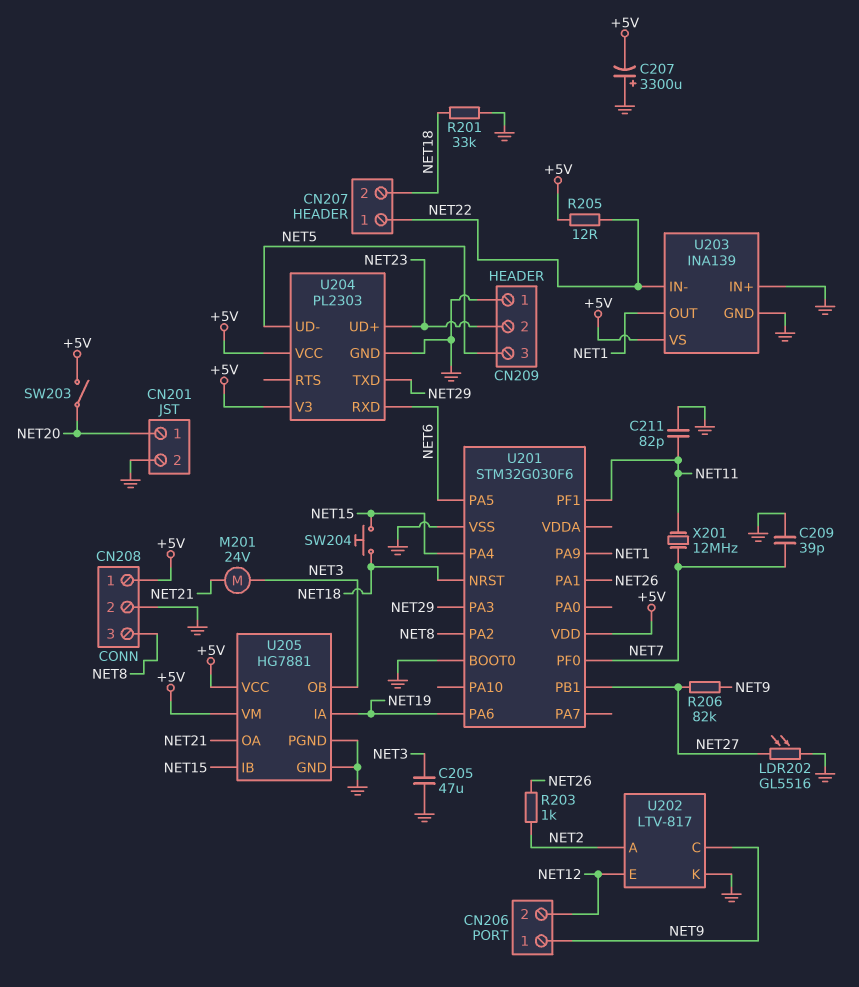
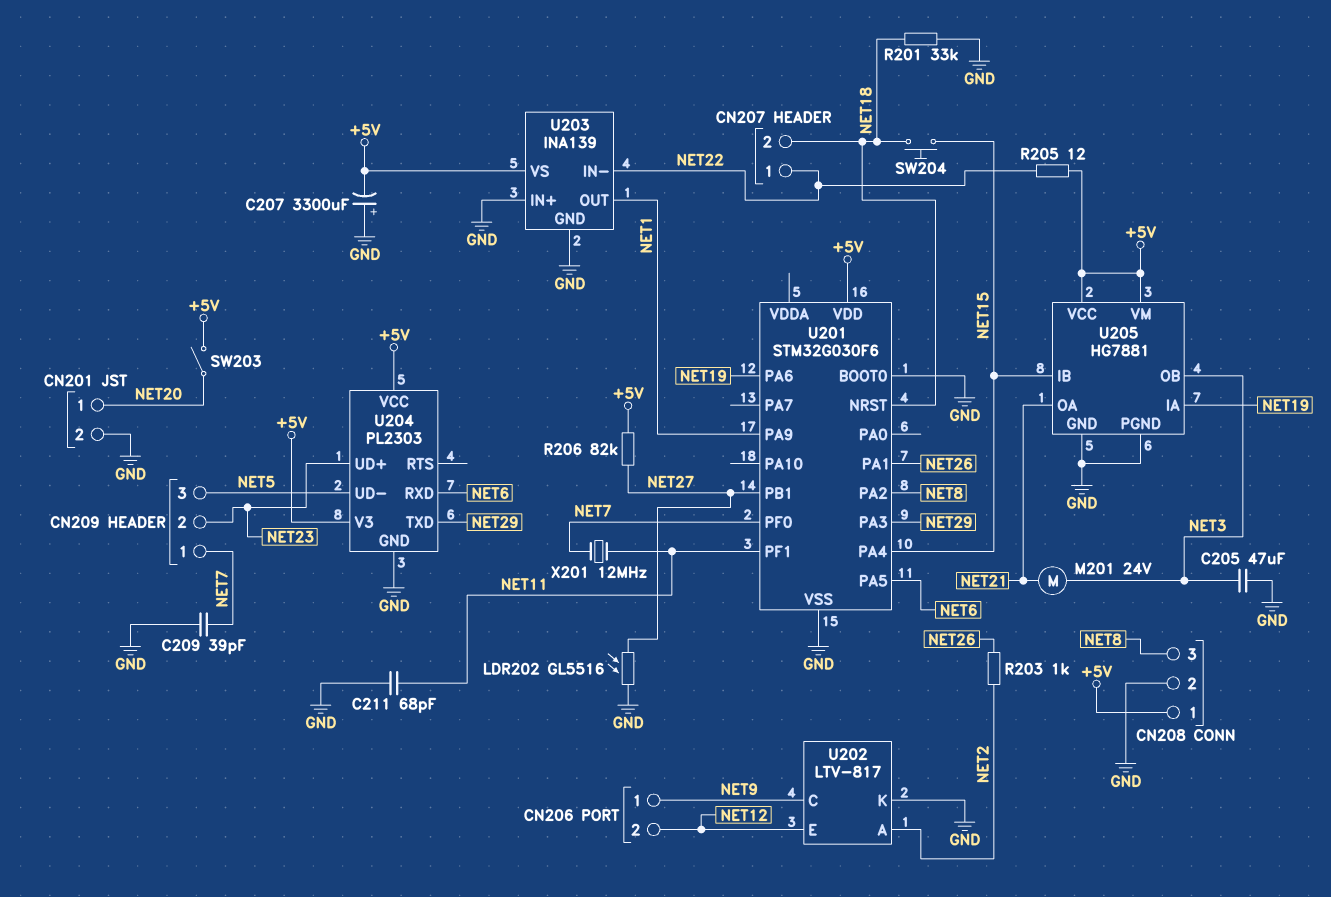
C211: 82pF (GND, NET11) -> 68pF (GND, NET11)
CN209 pin 1: GND -> NET7
R206: 82k (NET9, NET27) -> 82k (+5V, NET27)

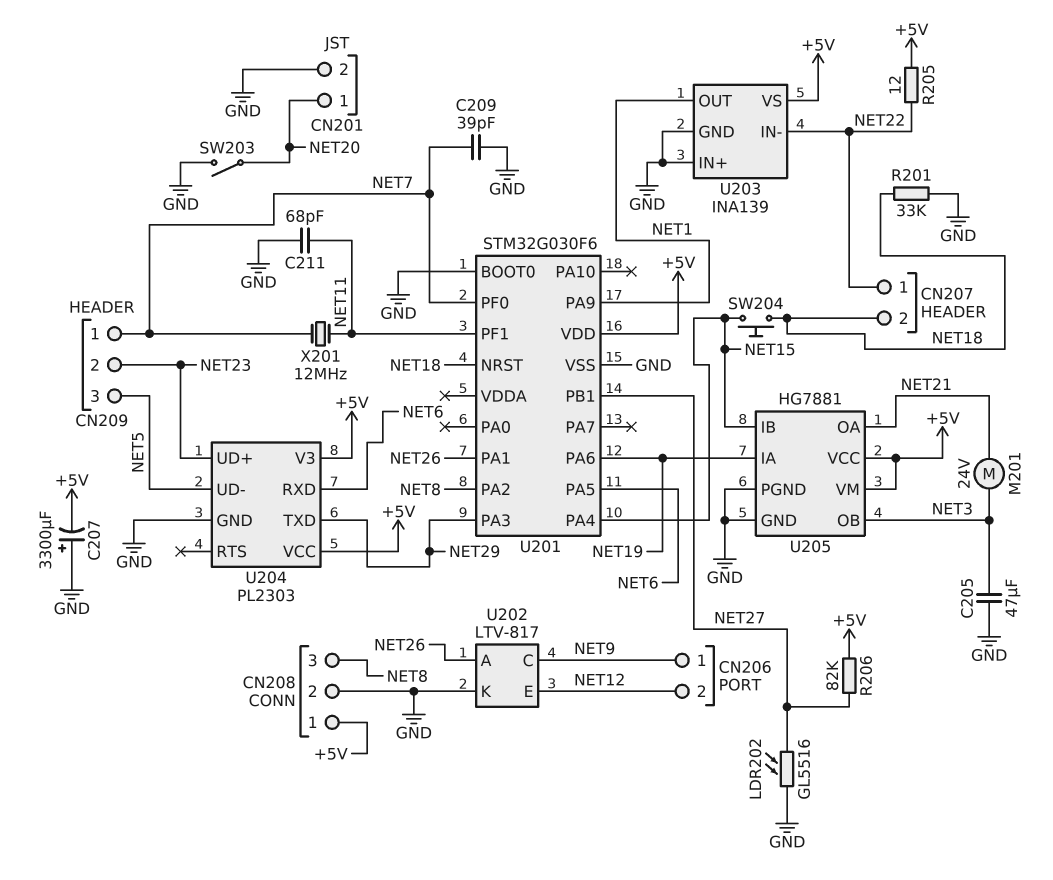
R203: 1k (NET2, NET26) -> none
SW203: switch (+5V, NET20) -> switch (GND, NET20)
U202 pin A: NET2 -> NET26

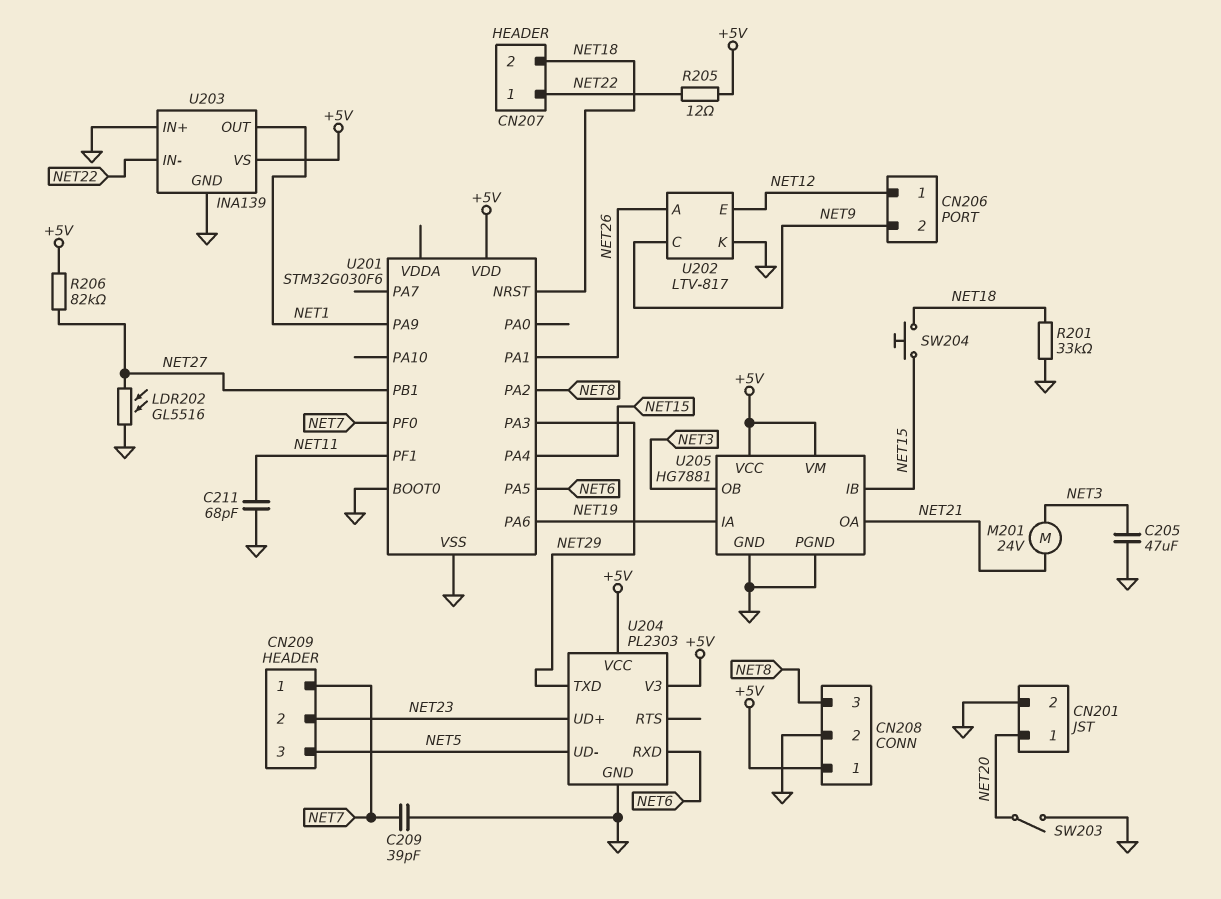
C207: 3300uF (plus GND, minus +5V) -> none
CN206 pin 1: NET9 -> NET12
CN206 pin 2: NET12 -> NET9
X201: 12MHz (NET7, NET11) -> none

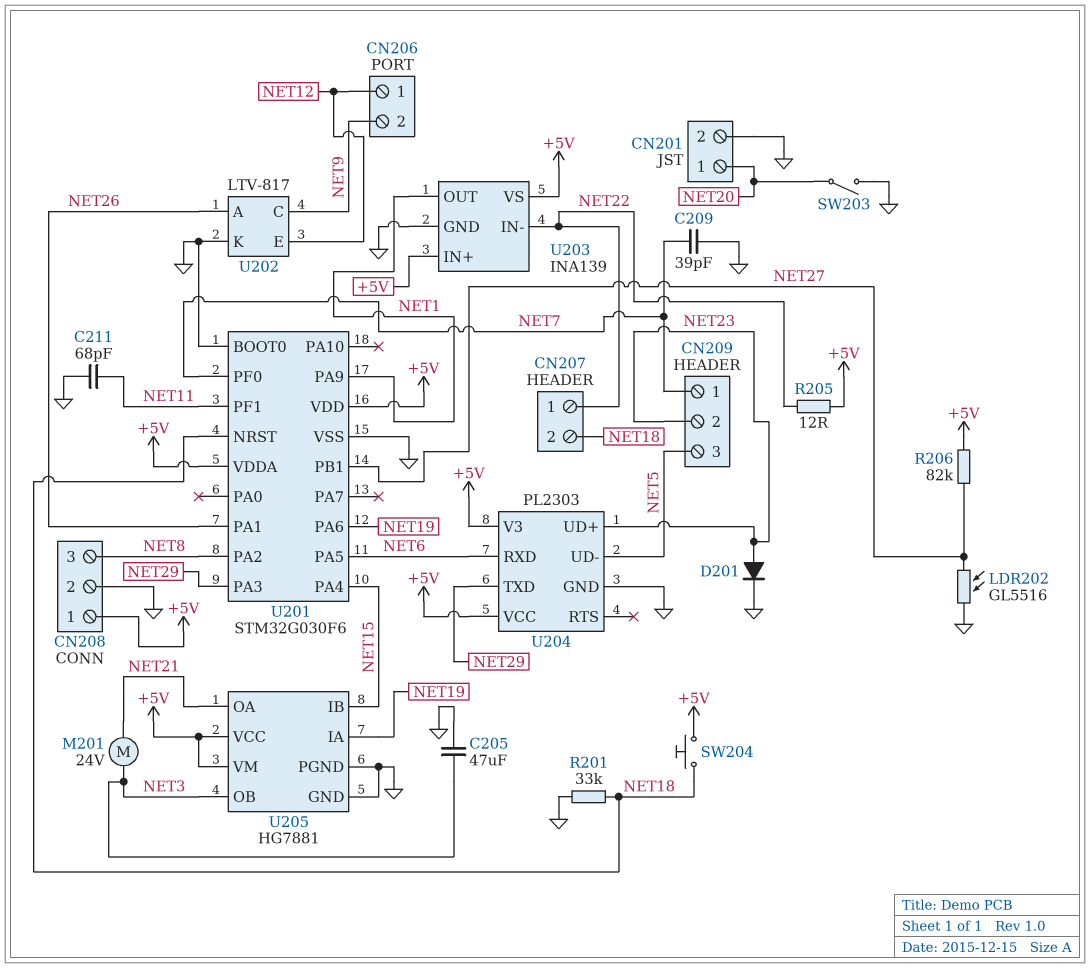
D201: none -> diode (A NET23, K GND)
SW204: button (NET15, NET18) -> button (+5V, NET18)
U201 pin VDDA: none -> +5V
U203 pin IN+: GND -> +5V

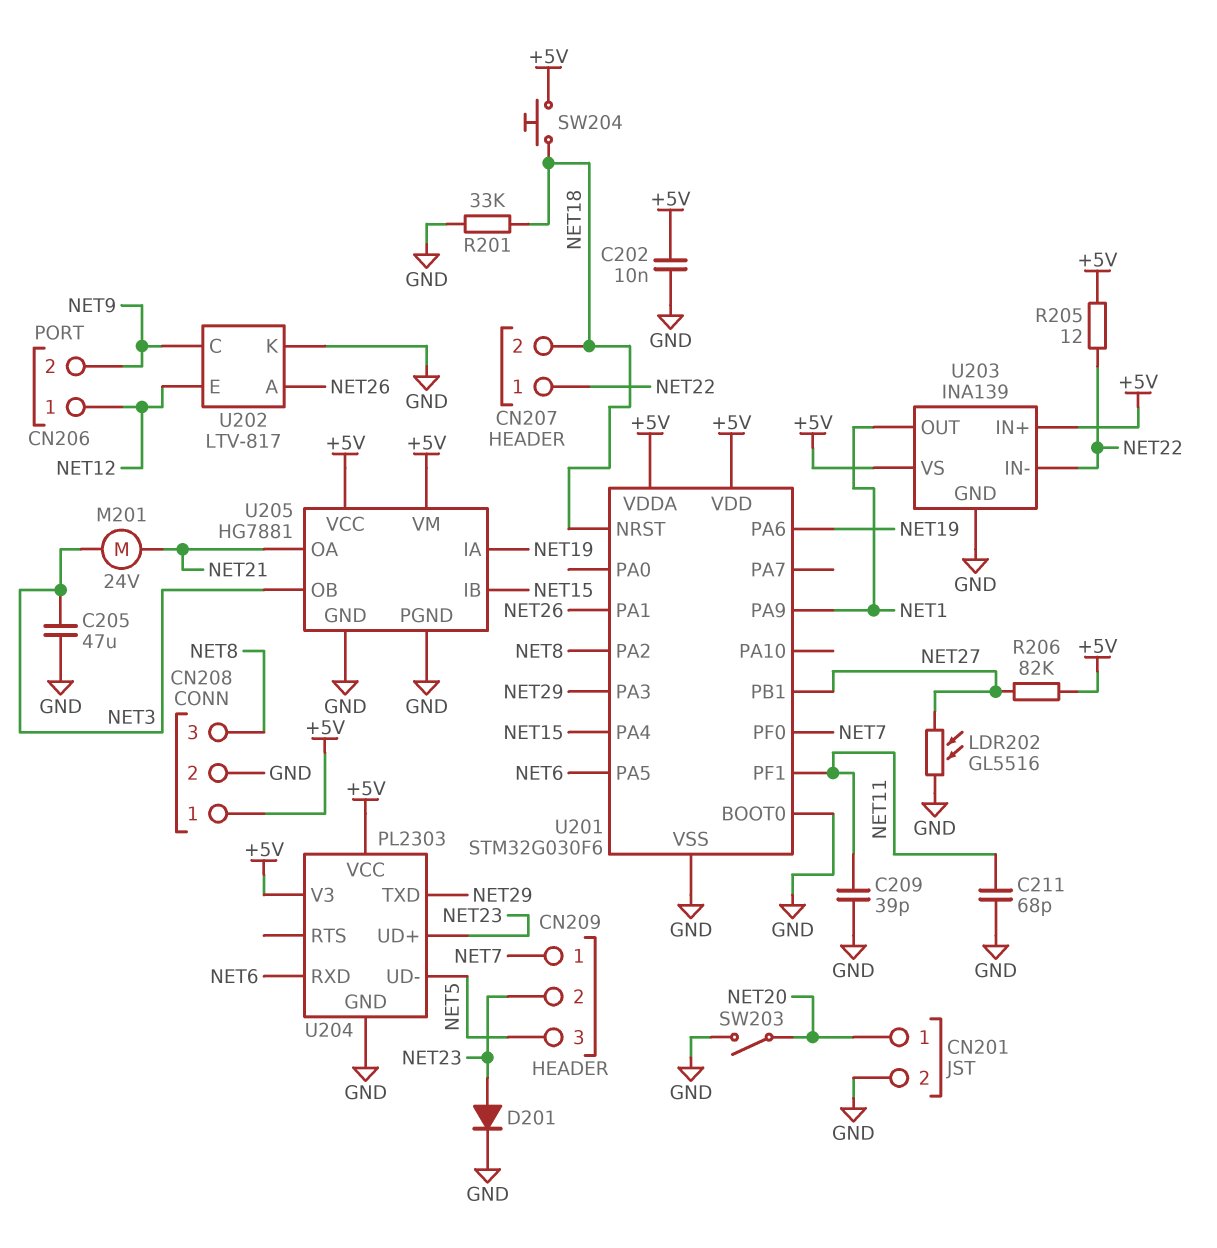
C202: none -> 10nF (+5V, GND)
C209: 39pF (GND, NET7) -> 39pF (GND, NET11)

